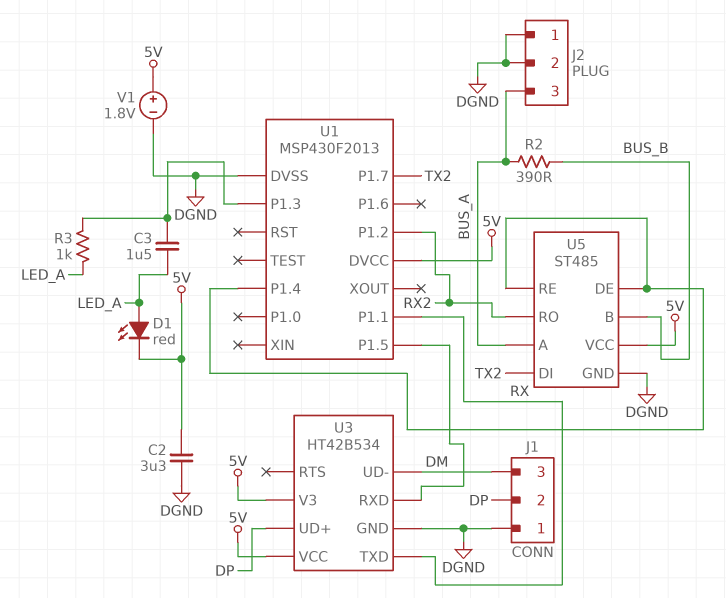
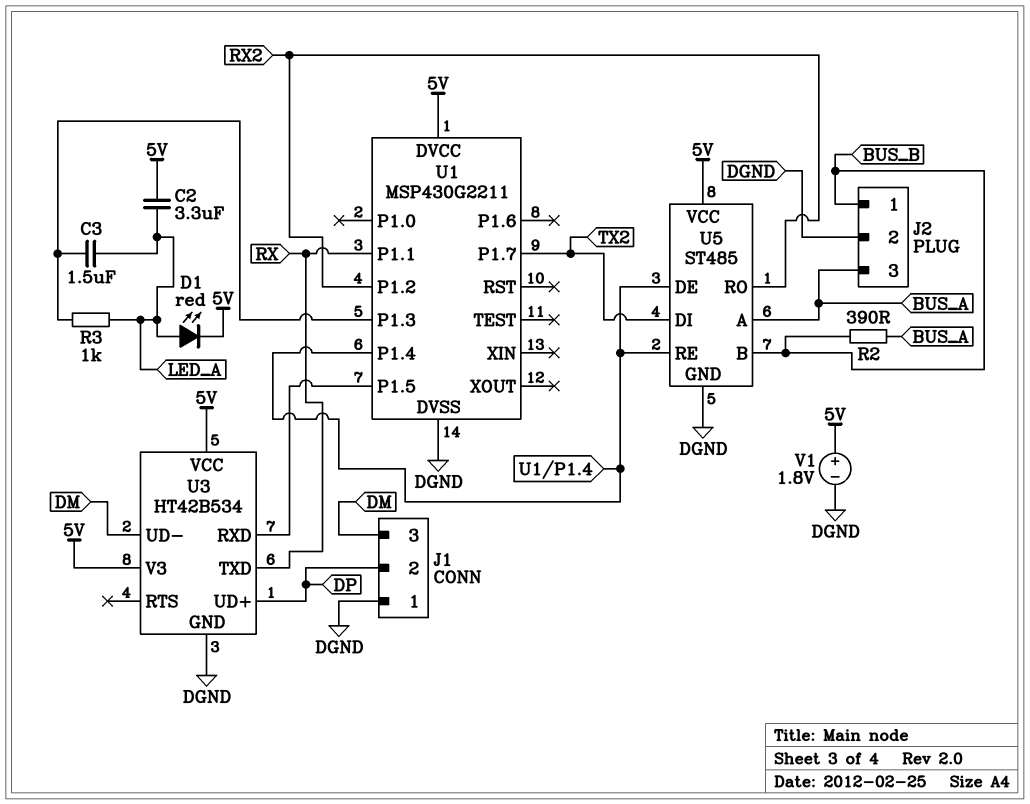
C2: 3.3uF (5V, DGND) -> 3.3uF (5V, LED_A)
J2 pin 1: DGND -> BUS_B
U1: MSP430F2013 -> MSP430G2211

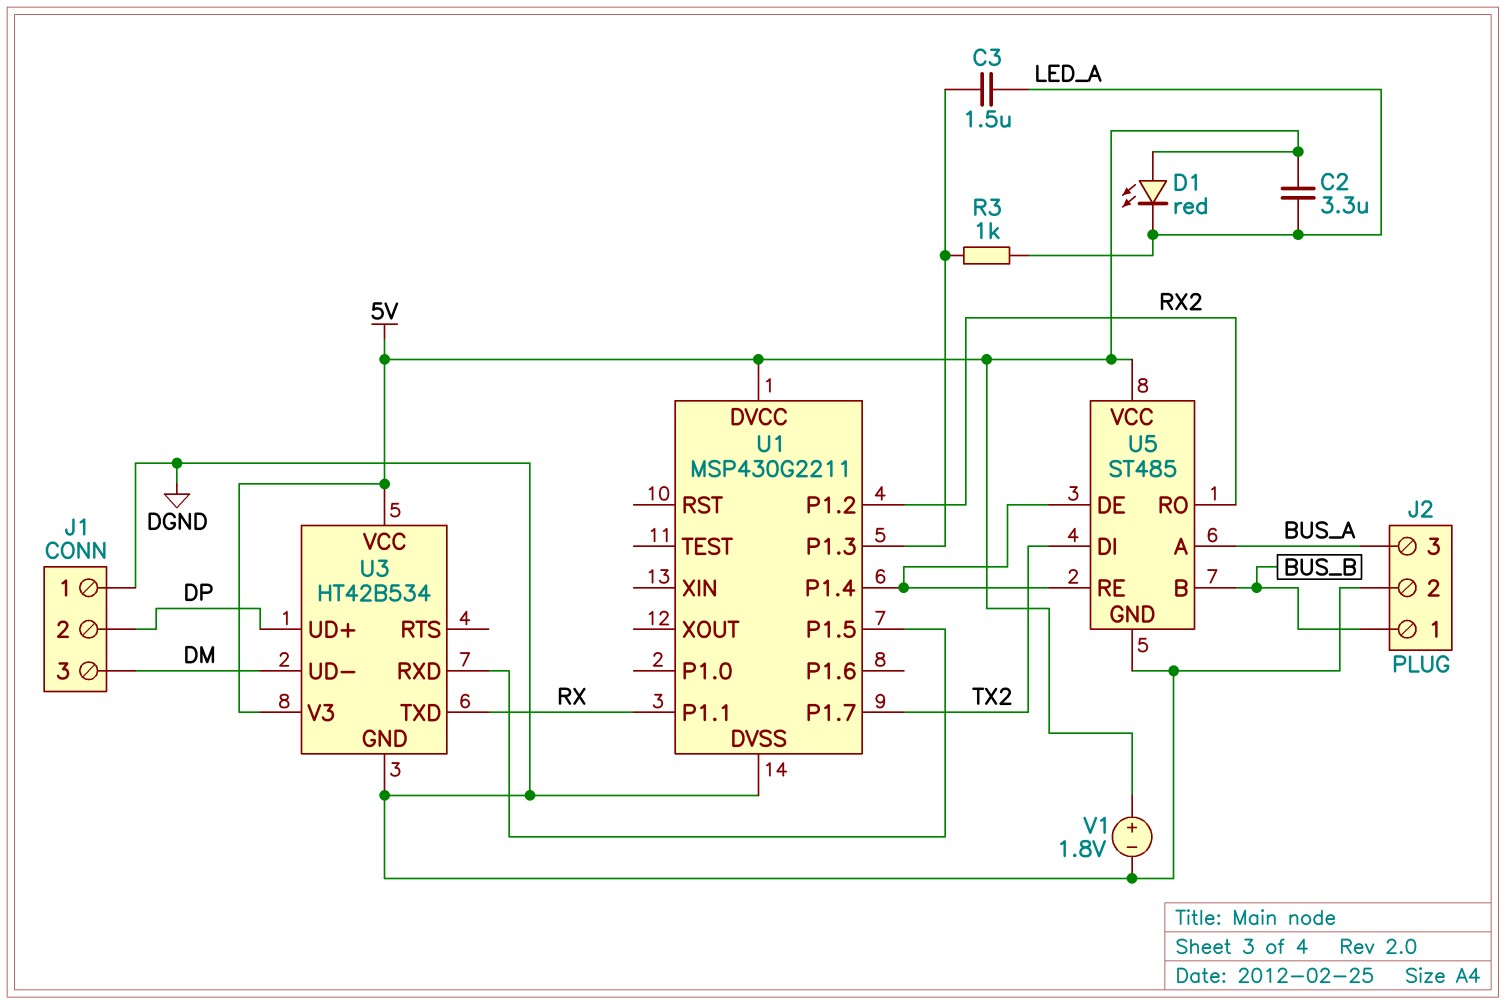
D1: LED red (A LED_A, K 5V) -> LED red (A 5V, K LED_A)
R2: 390 (BUS_A, BUS_B) -> none

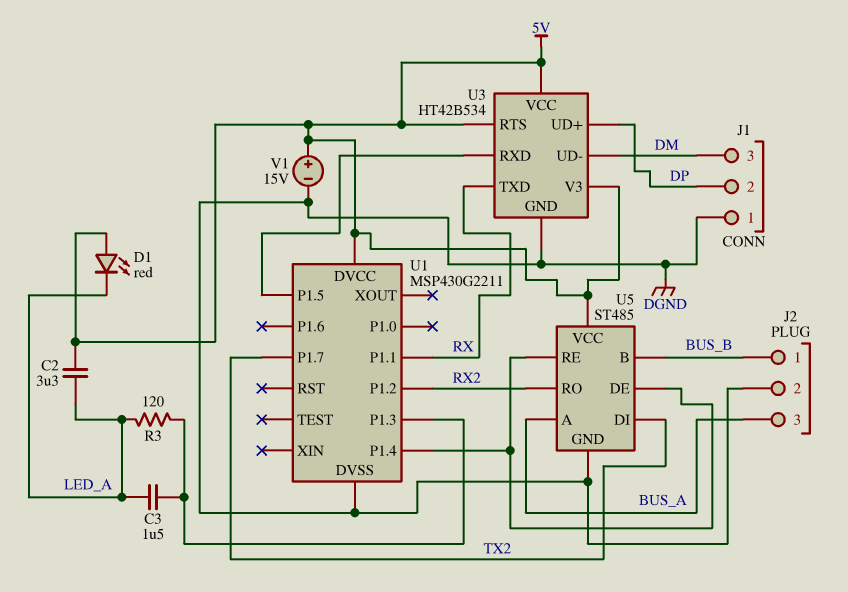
R3: 1k (LED_A, U1/P1.3) -> 120 (LED_A, U1/P1.3)
U3 pin RTS: none -> 5V
V1: 1.8V (plus 5V, minus DGND) -> 15V (plus 5V, minus DGND)

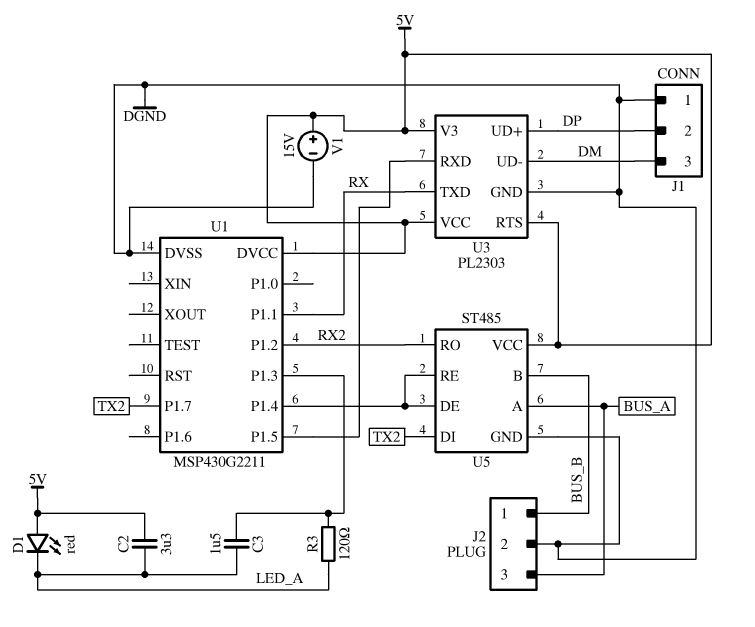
U3: HT42B534 -> PL2303

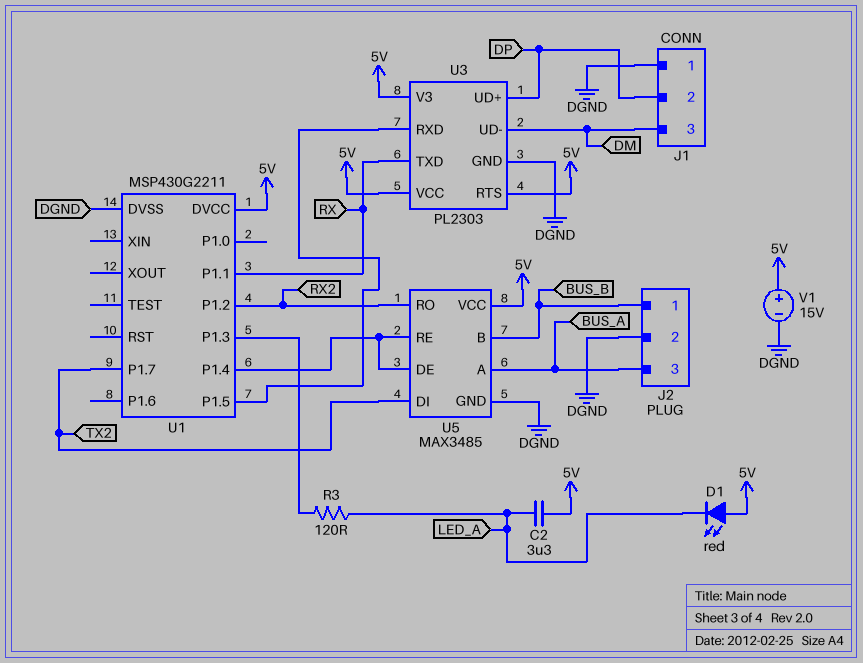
C3: 1.5uF (LED_A, U1/P1.3) -> none
U5: ST485 -> MAX3485

